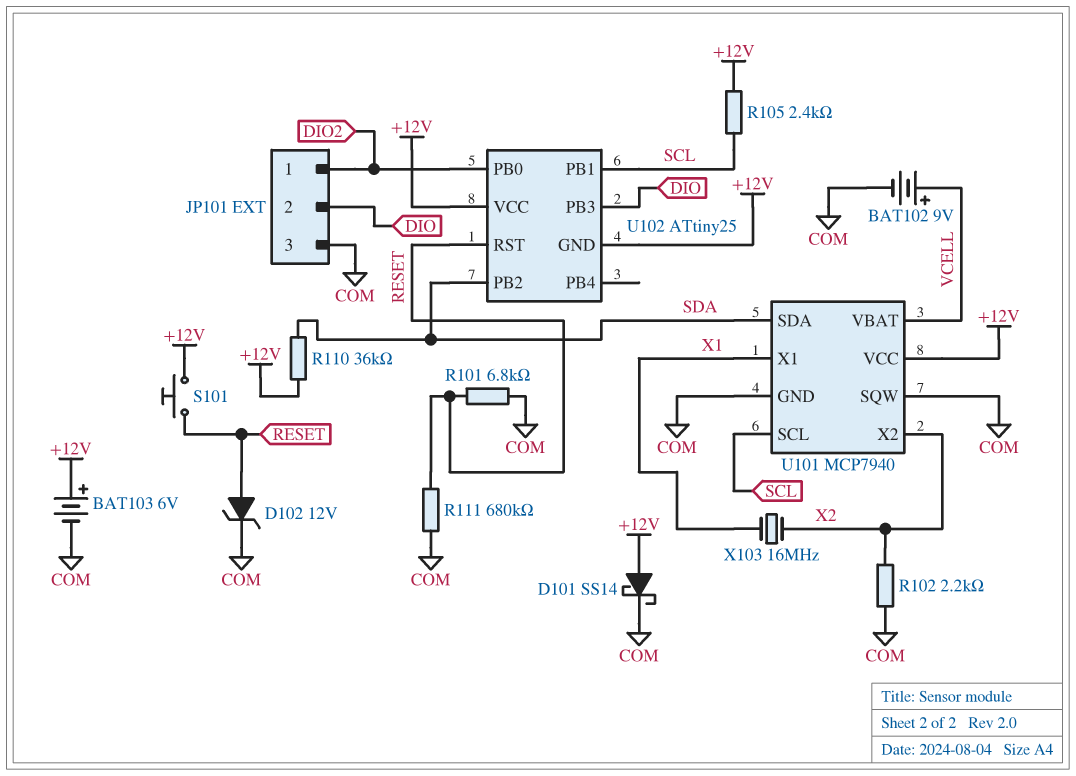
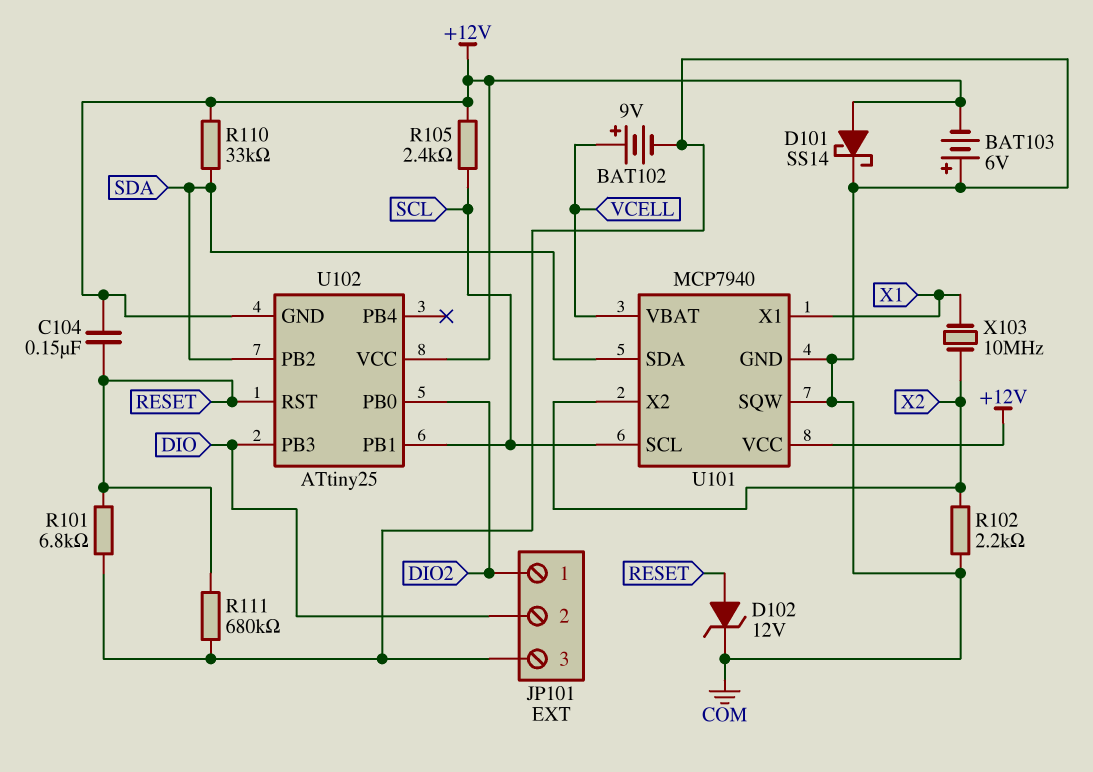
BAT103: 6V (plus +12V, minus COM) -> 6V (plus COM, minus +12V)
C104: none -> 150nF (+12V, RESET)
R110: 36k (+12V, SDA) -> 33k (+12V, SDA)
S101: button (+12V, RESET) -> none
X103: 16MHz (X1, X2) -> 10MHz (X1, X2)

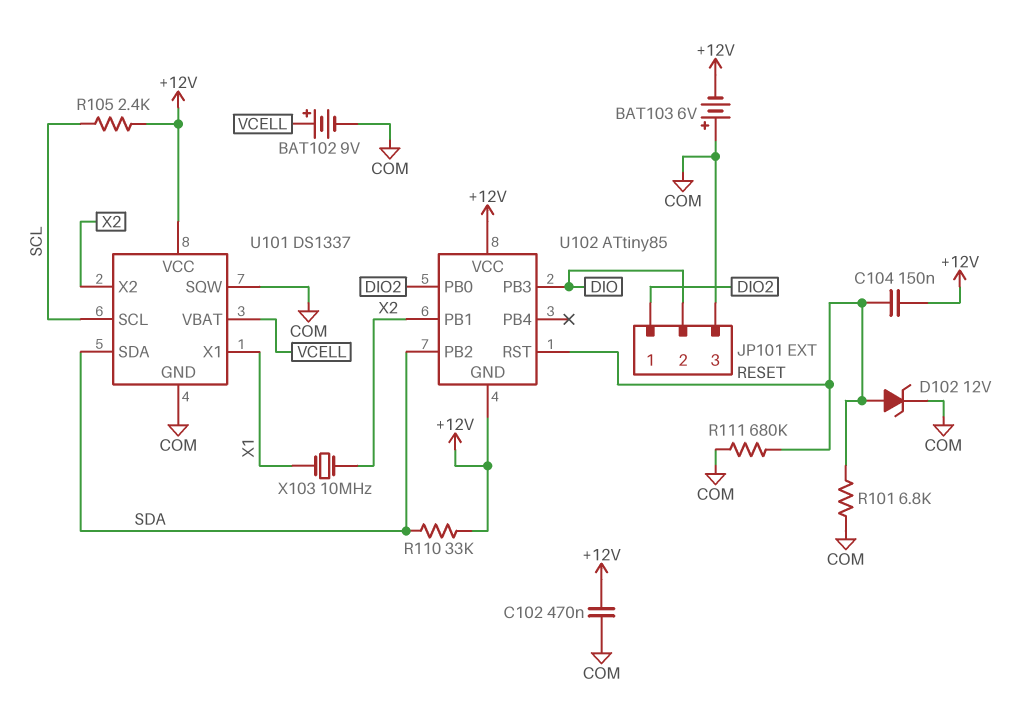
C102: none -> 470nF (+12V, COM)
D101: schottky SS14 (A +12V, K COM) -> none
R102: 2.2k (COM, X2) -> none
U101: MCP7940 -> DS1337
U102: ATtiny25 -> ATtiny85
U102 pin PB1: SCL -> X2

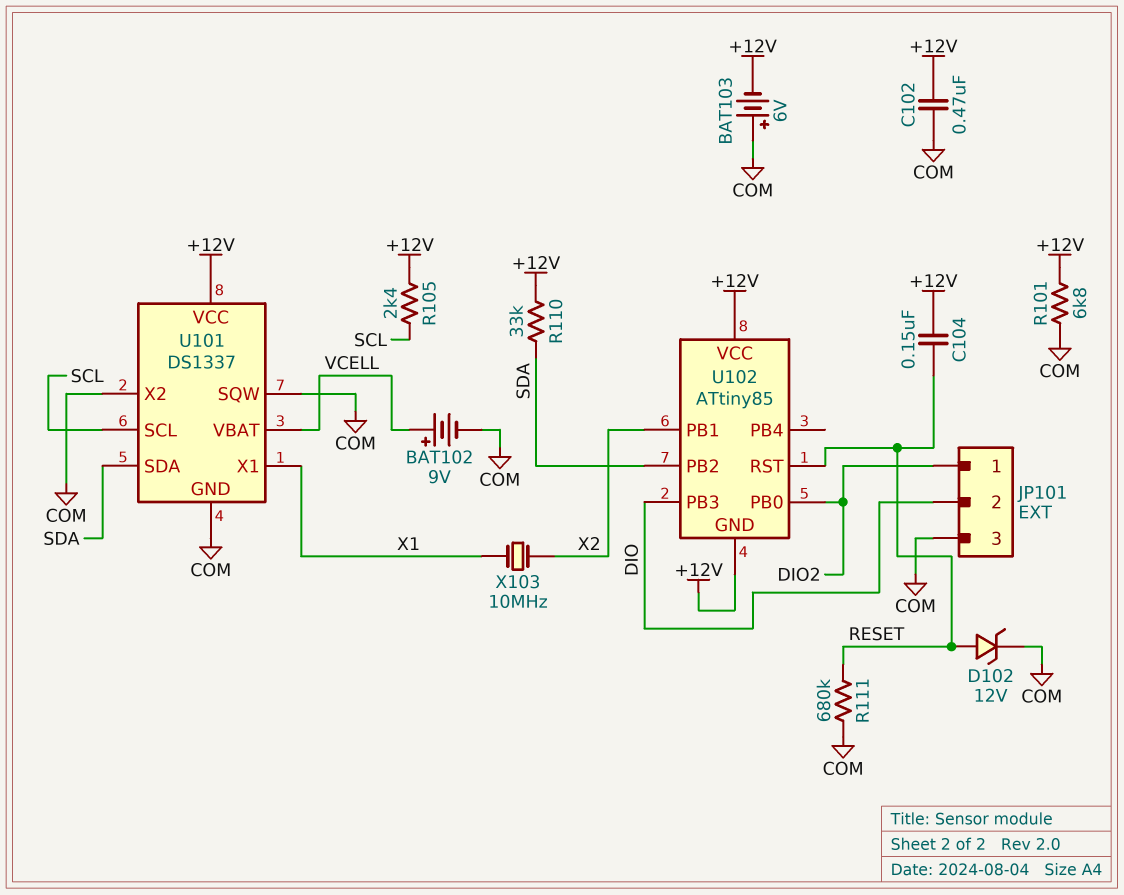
R101: 6.8k (COM, RESET) -> 6.8k (+12V, COM)
U101 pin X2: X2 -> COM

